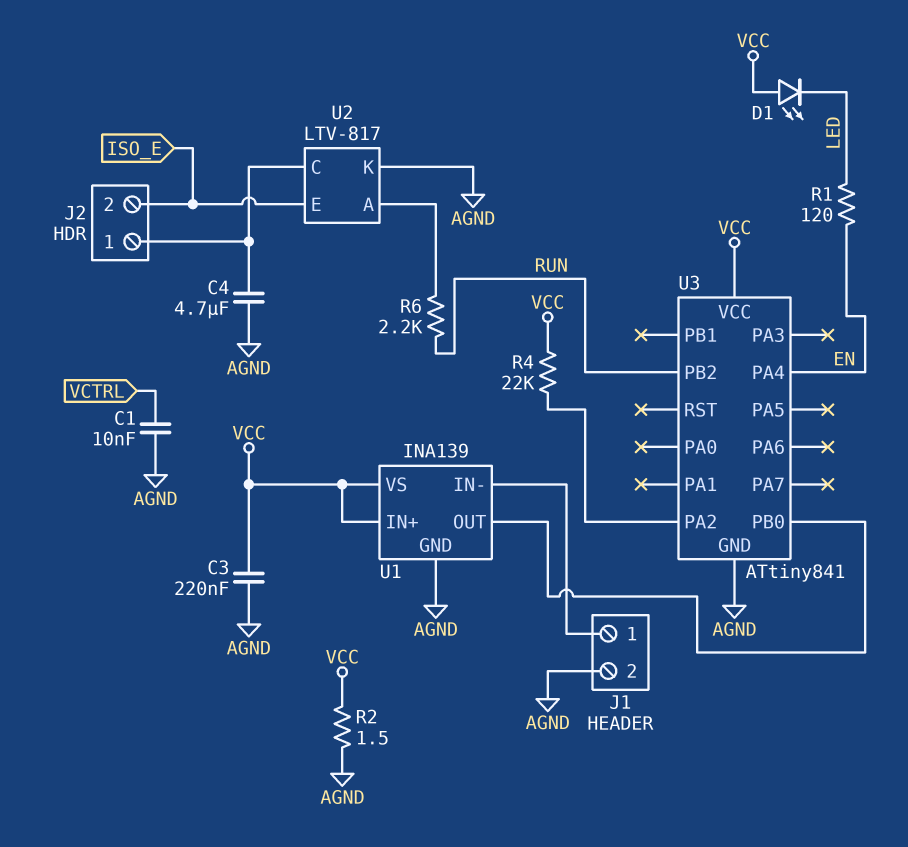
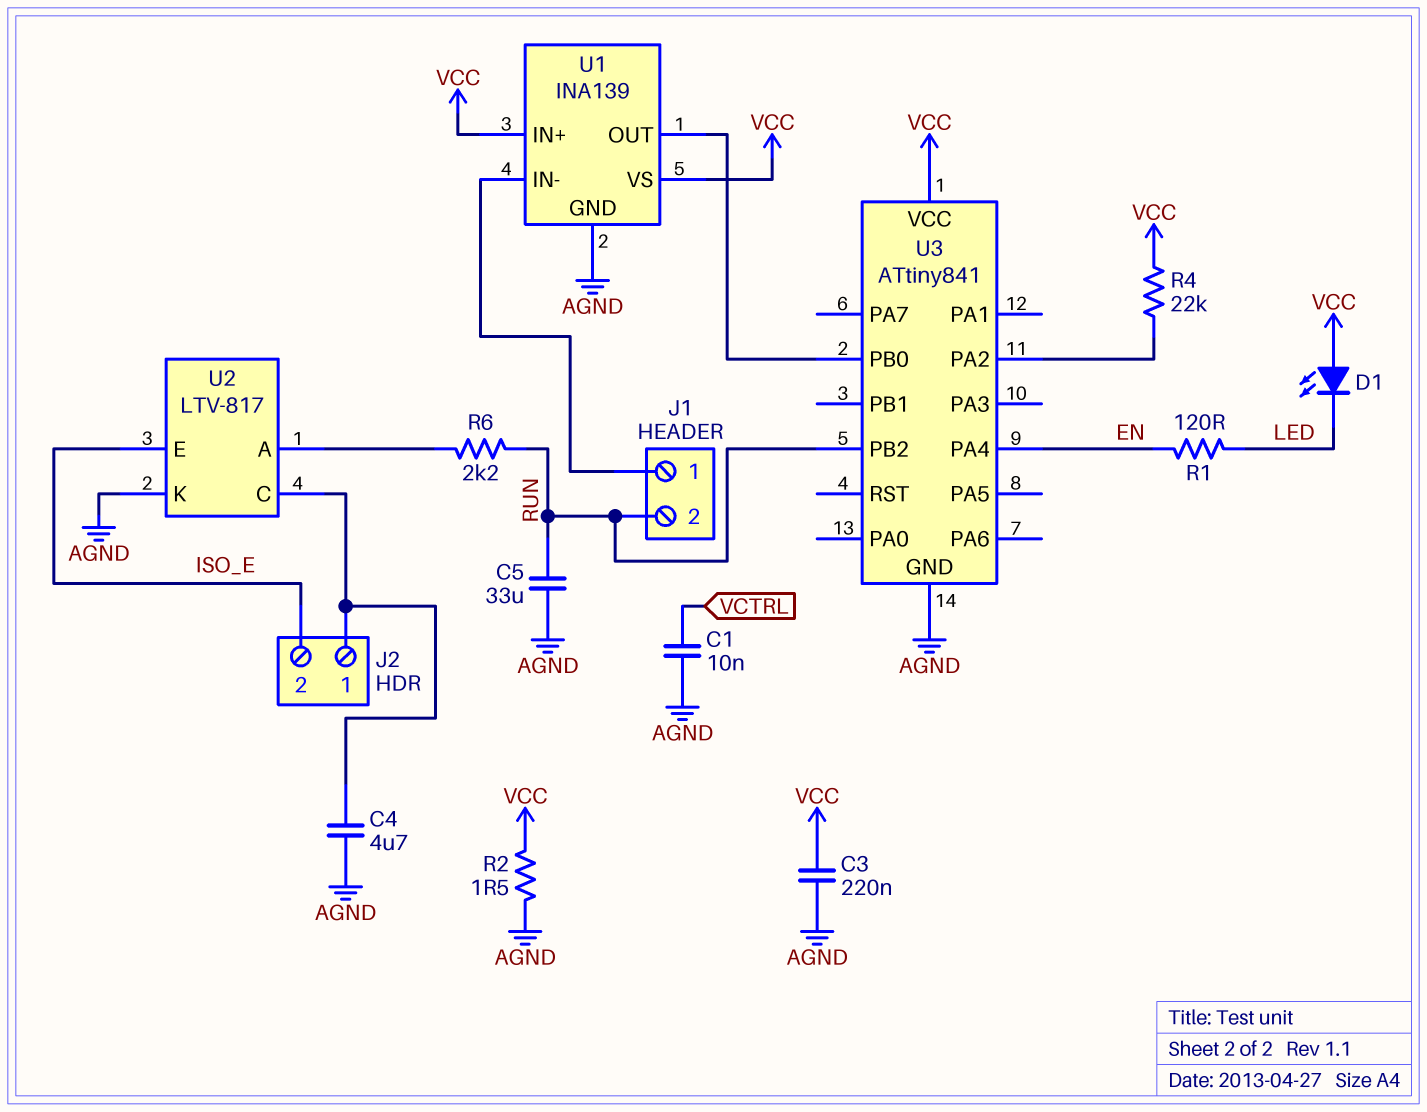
C5: none -> 33uF (AGND, RUN)
J1 pin 2: AGND -> RUN

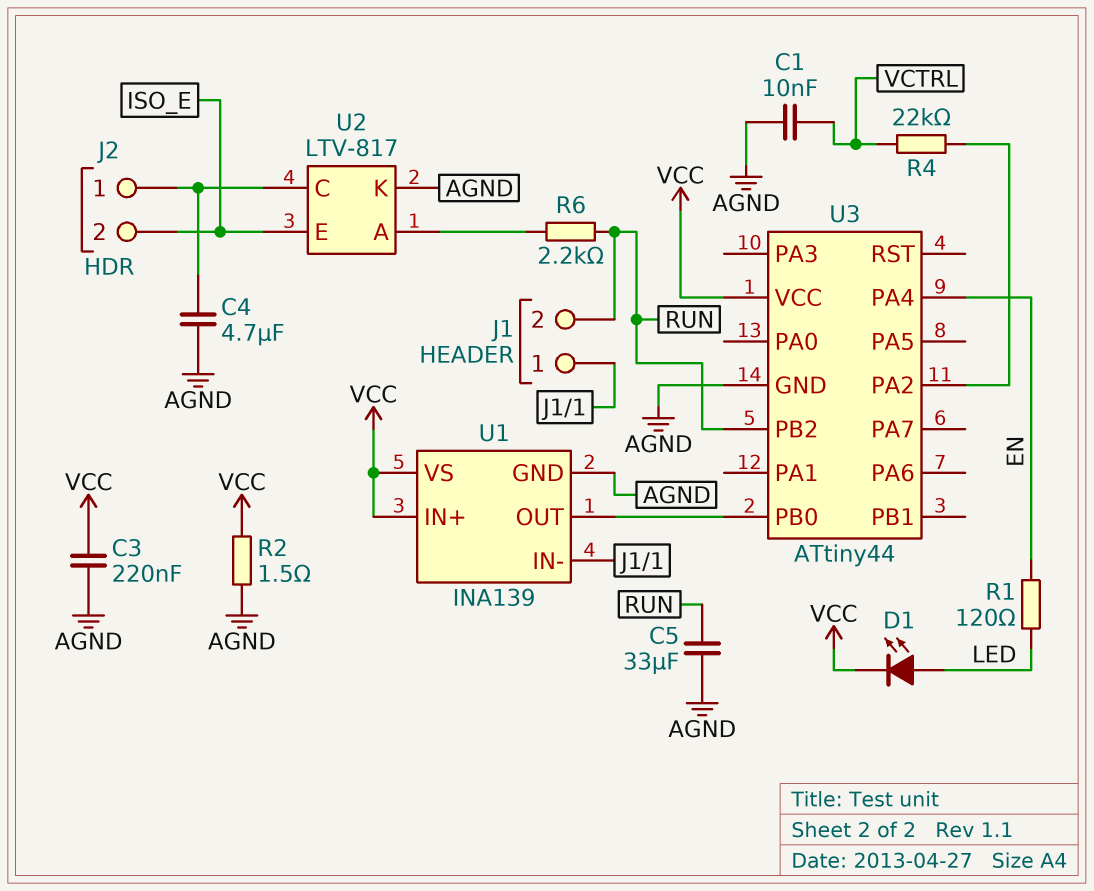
D1: LED (A VCC, K LED) -> LED (A LED, K VCC)
R4: 22k (U3/PA2, VCC) -> 22k (U3/PA2, VCTRL)
U3: ATtiny841 -> ATtiny44

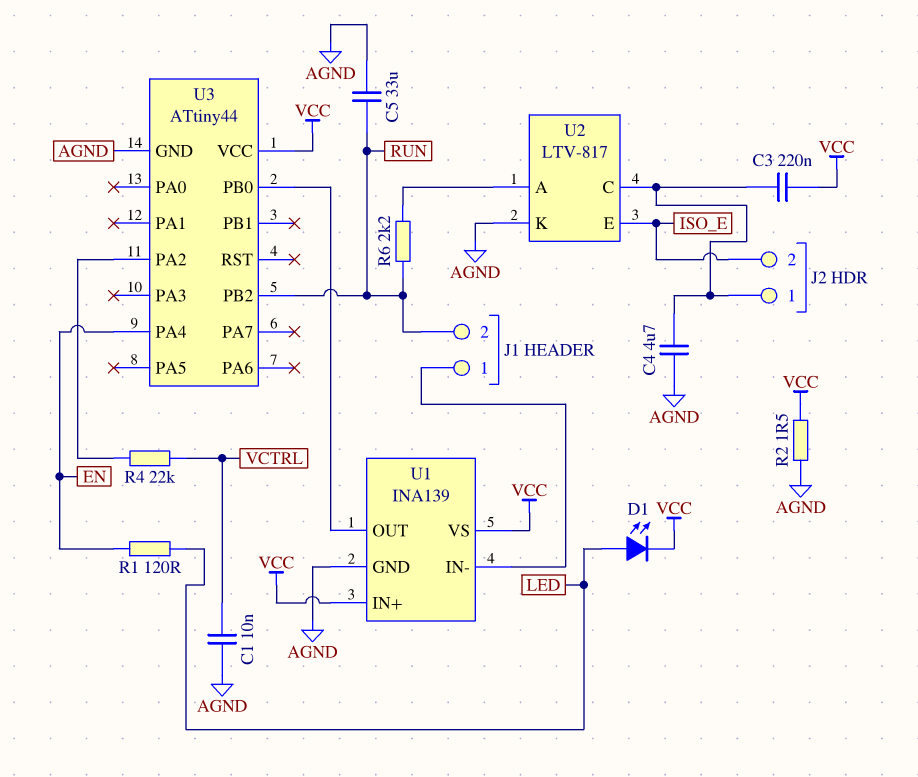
C3: 220nF (AGND, VCC) -> 220nF (J2/1, VCC)

